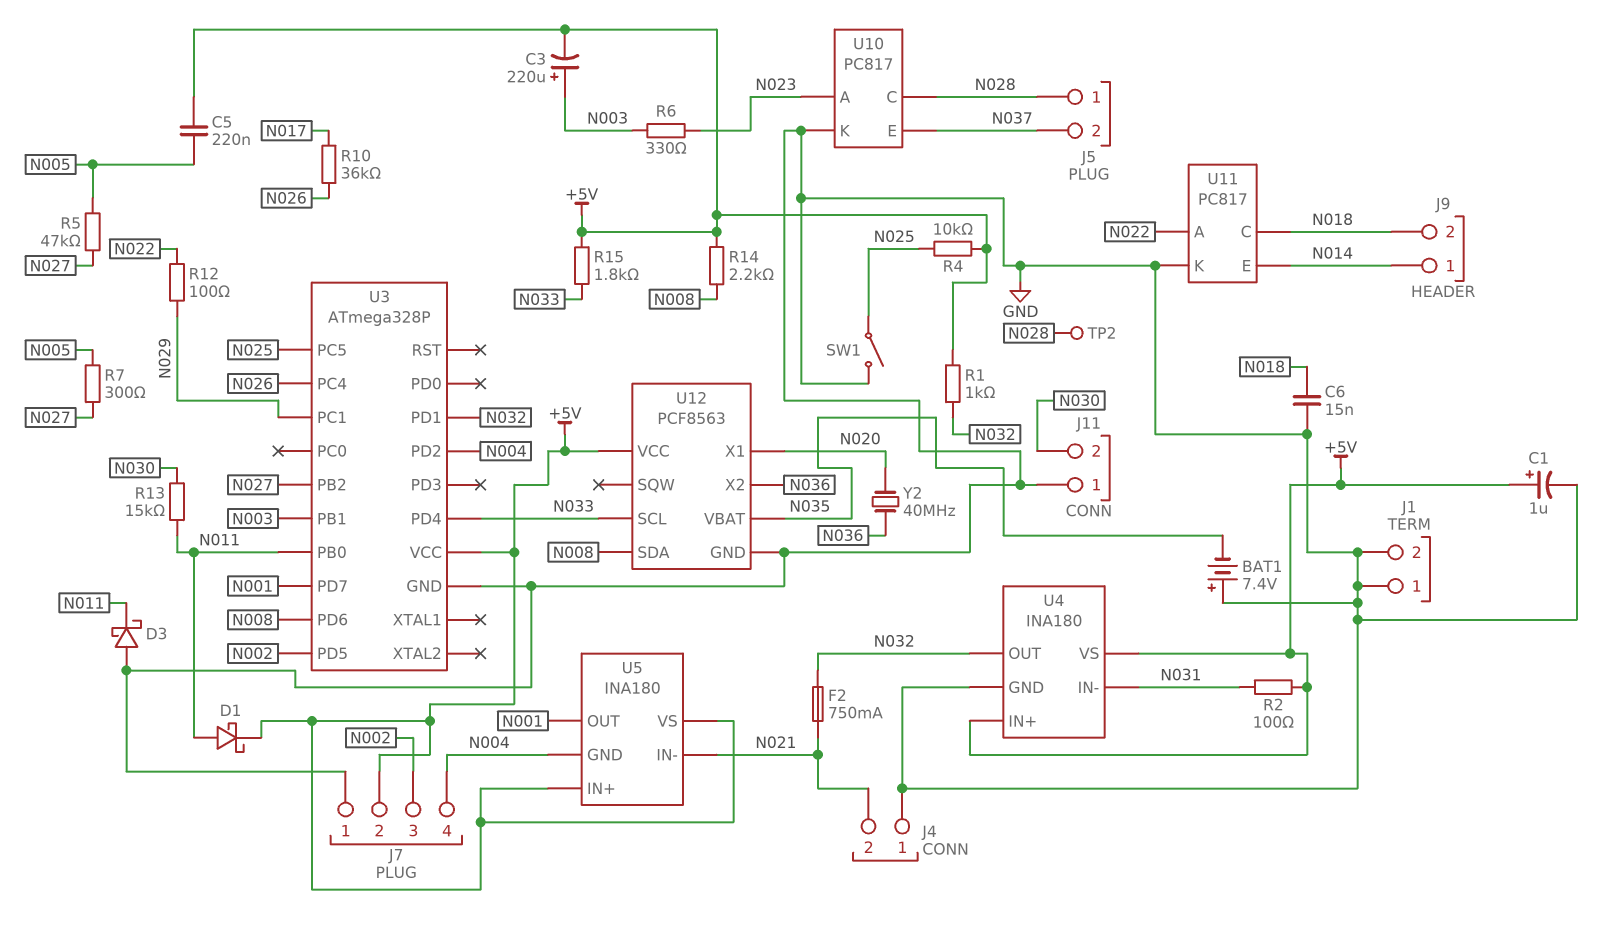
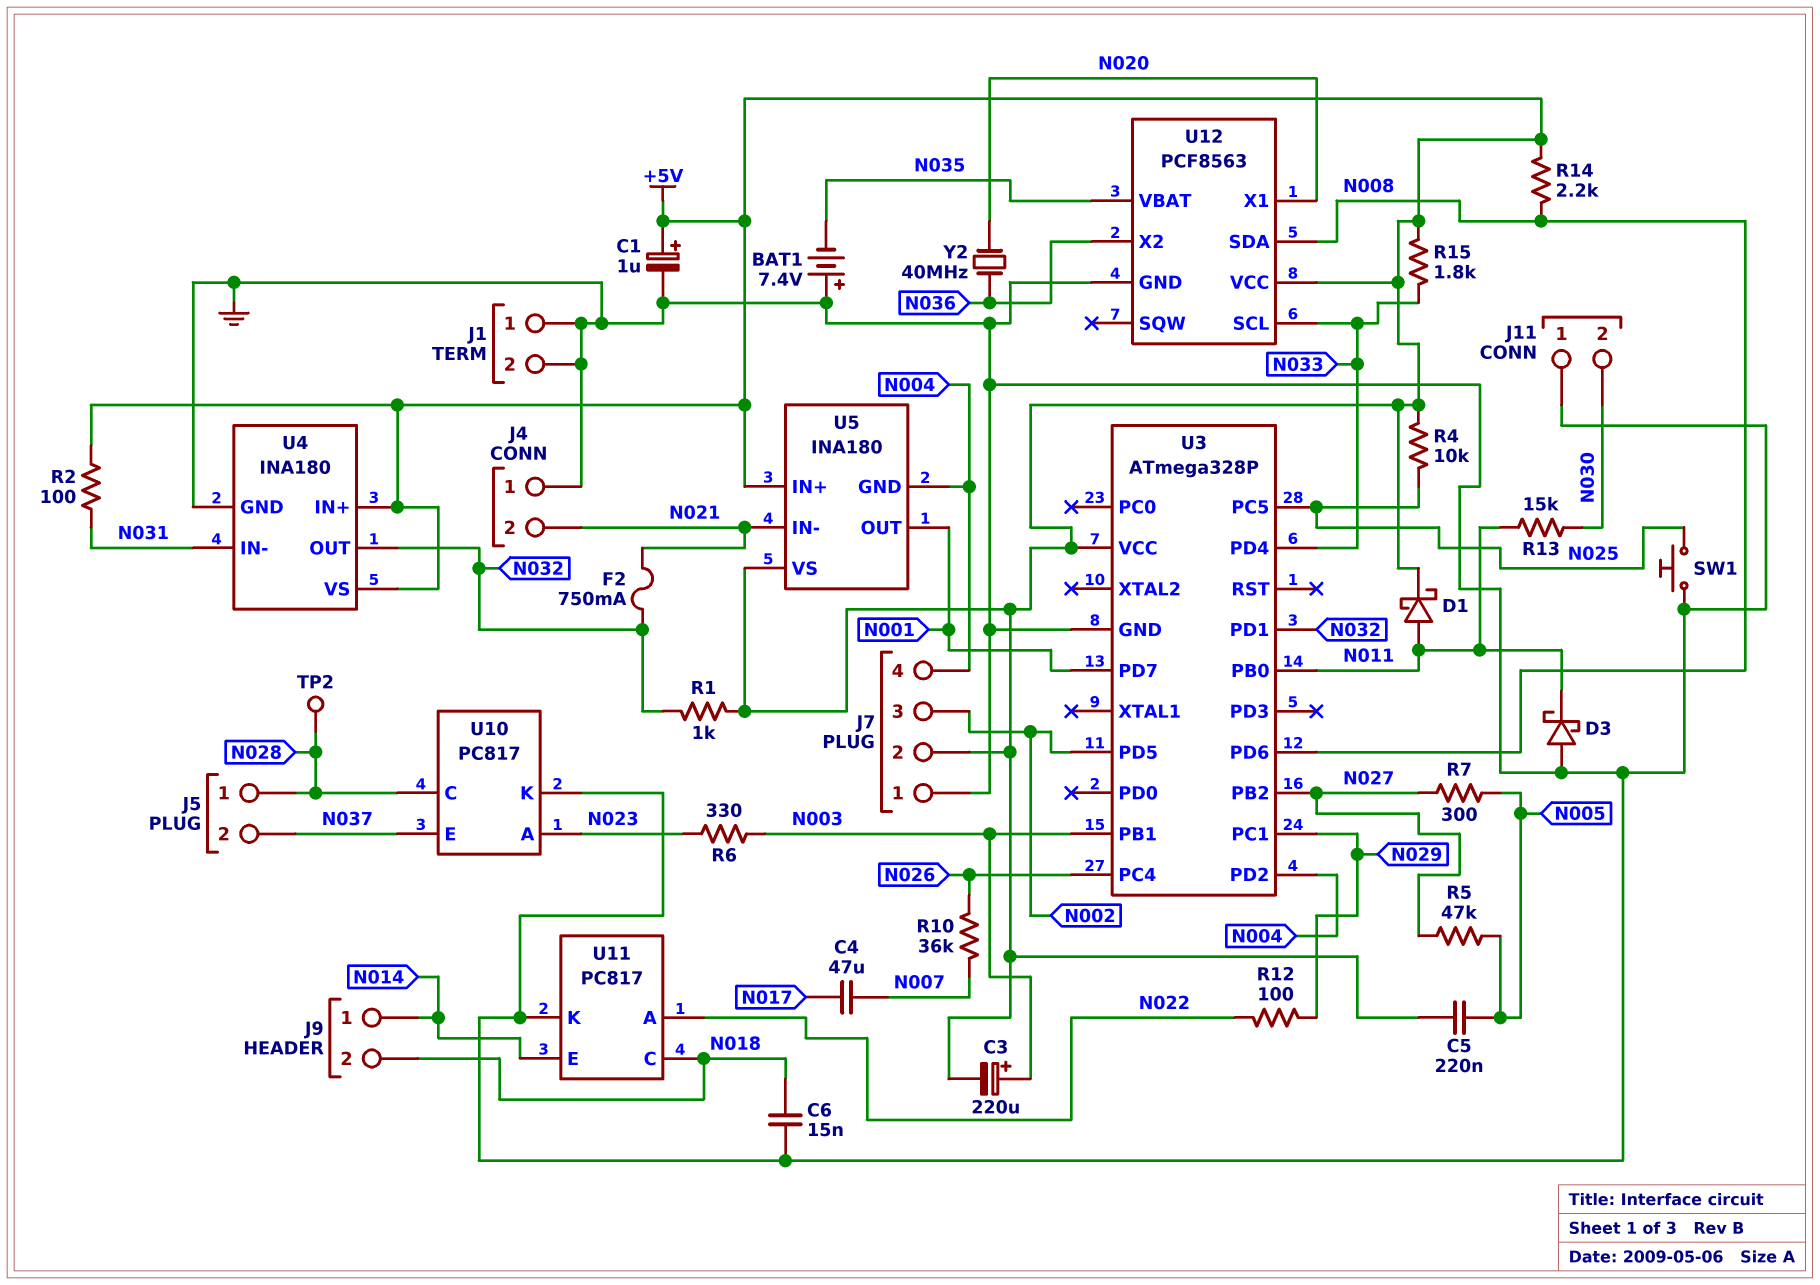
C4: none -> 47uF (N007, N017)
R10: 36k (N017, N026) -> 36k (N007, N026)
SW1: switch (GND, N025) -> button (GND, N025)

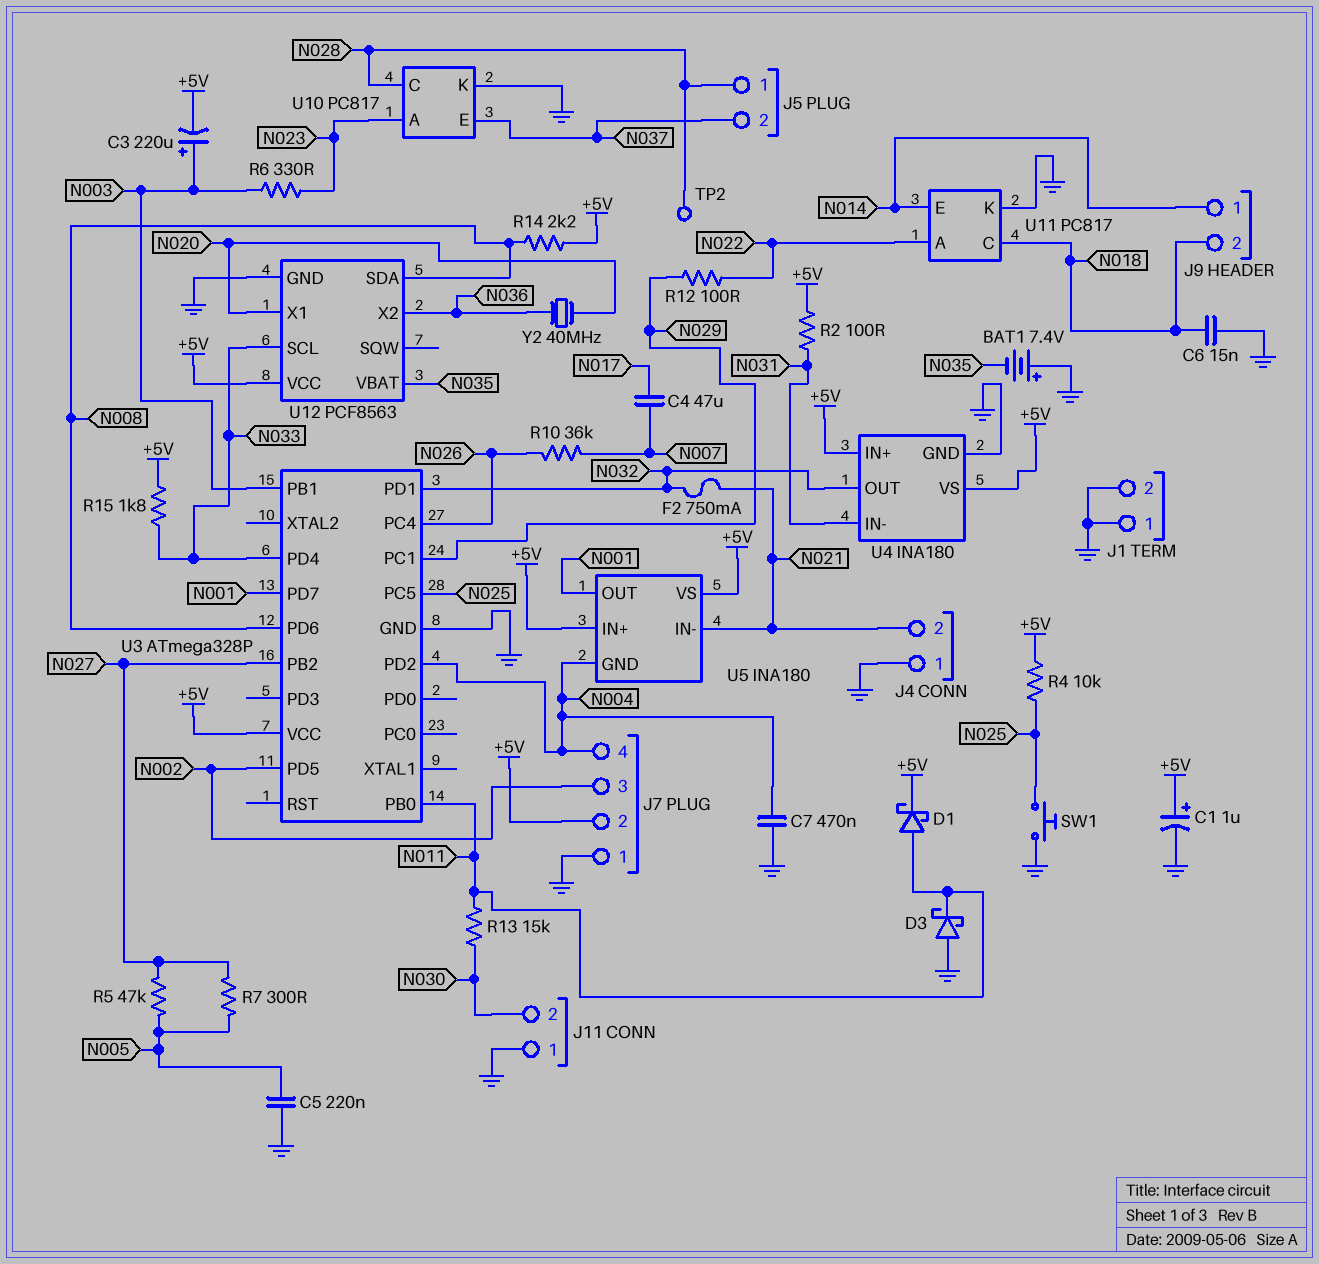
C5: 220nF (+5V, N005) -> 220nF (GND, N005)
C7: none -> 470nF (GND, N004)
R1: 1k (+5V, N032) -> none

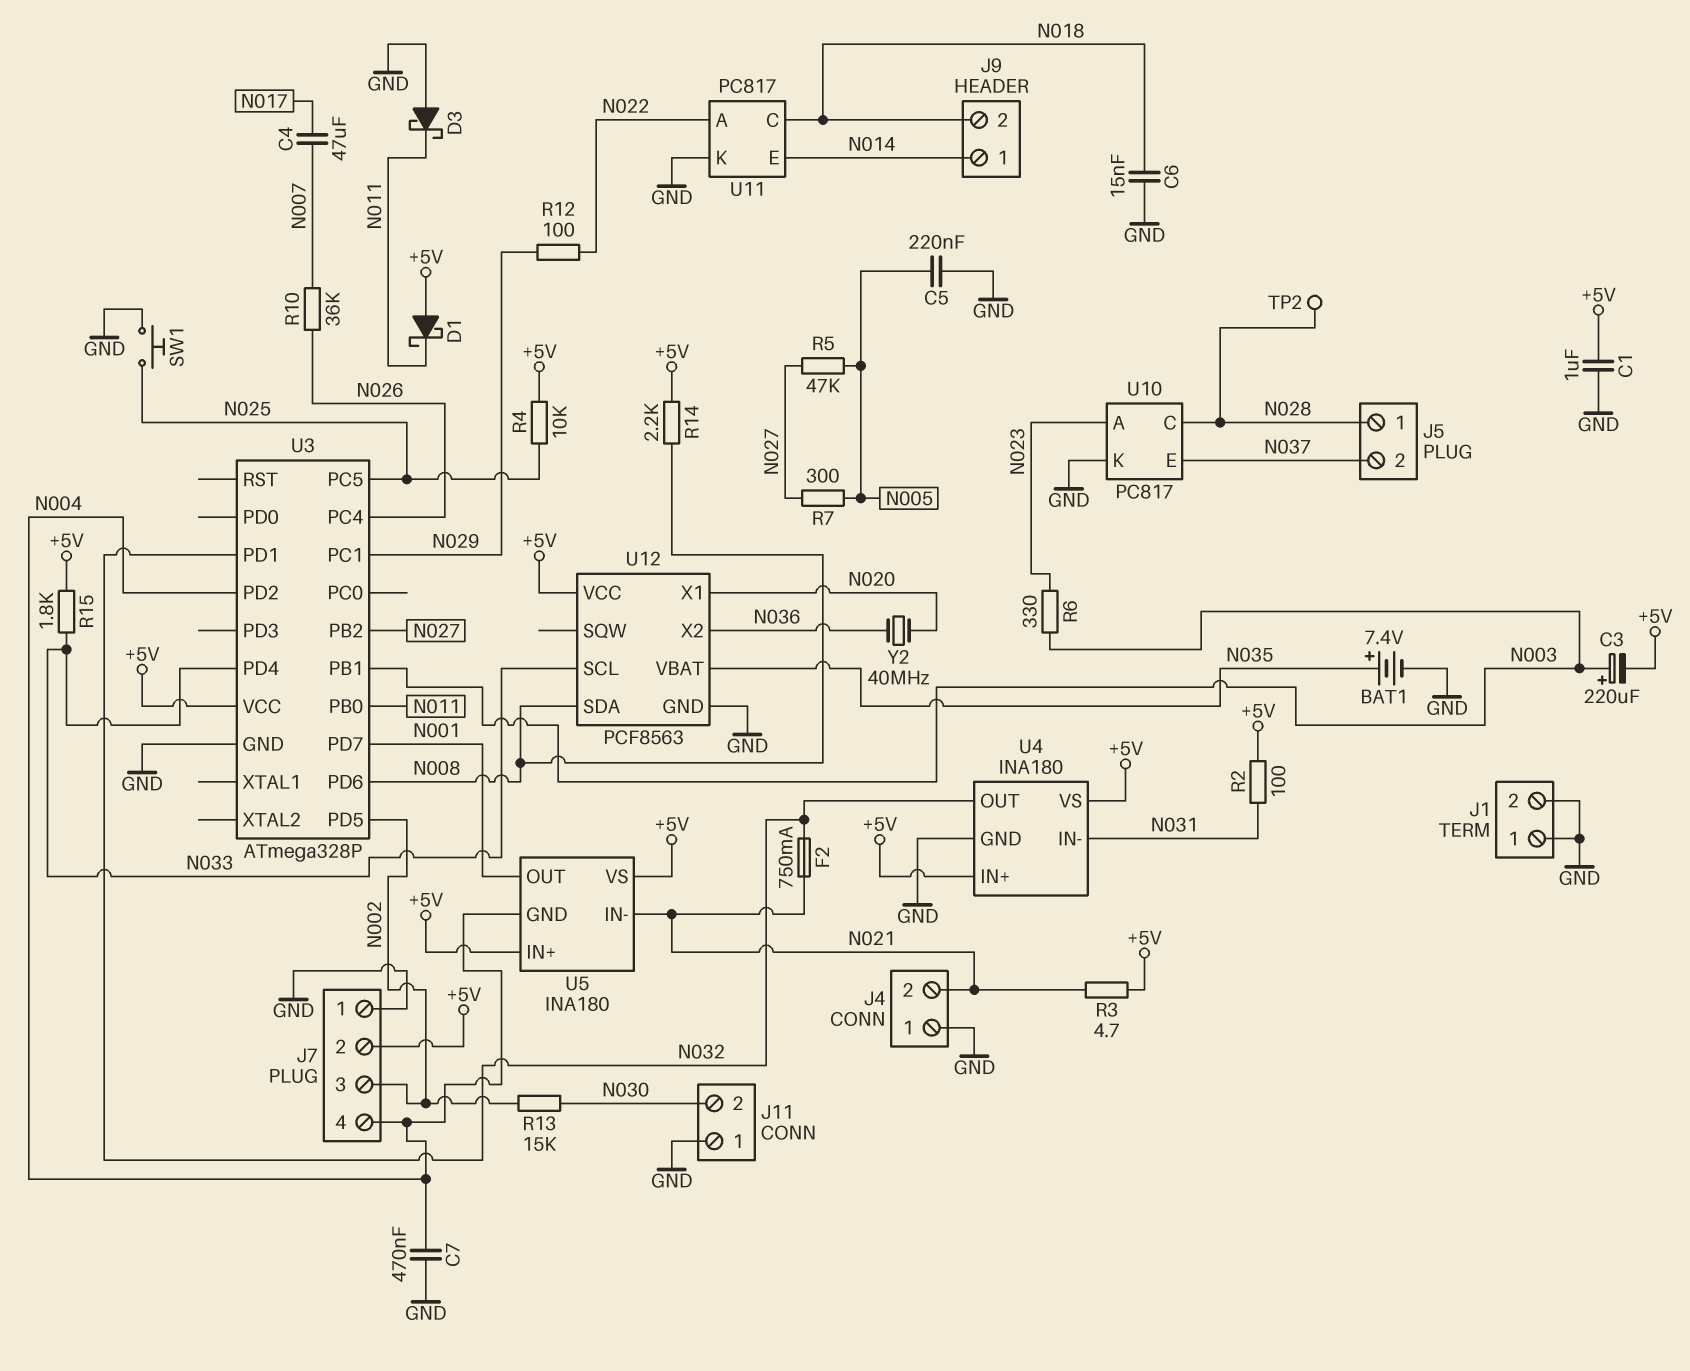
BAT1: 7.4V (plus GND, minus N035) -> 7.4V (plus N035, minus GND)
C1: 1uF (plus +5V, minus GND) -> 1uF (+5V, GND)
D1: schottky (A N011, K +5V) -> schottky (A +5V, K N011)
R3: none -> 4.7 (+5V, N021)
R13: 15k (N011, N030) -> 15k (N002, N030)

